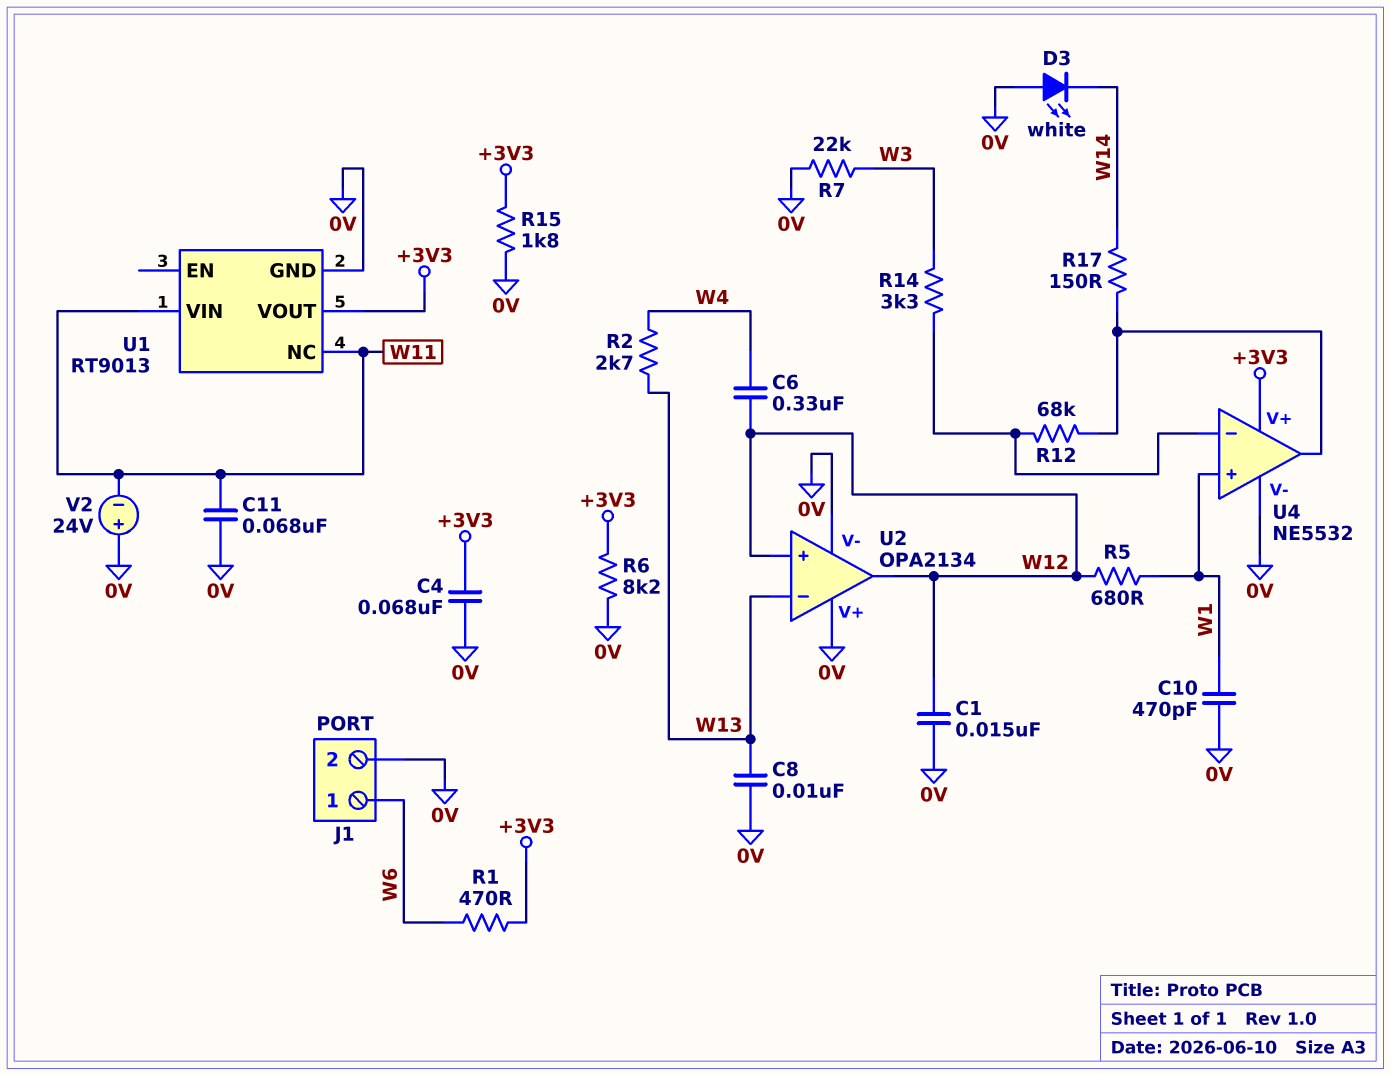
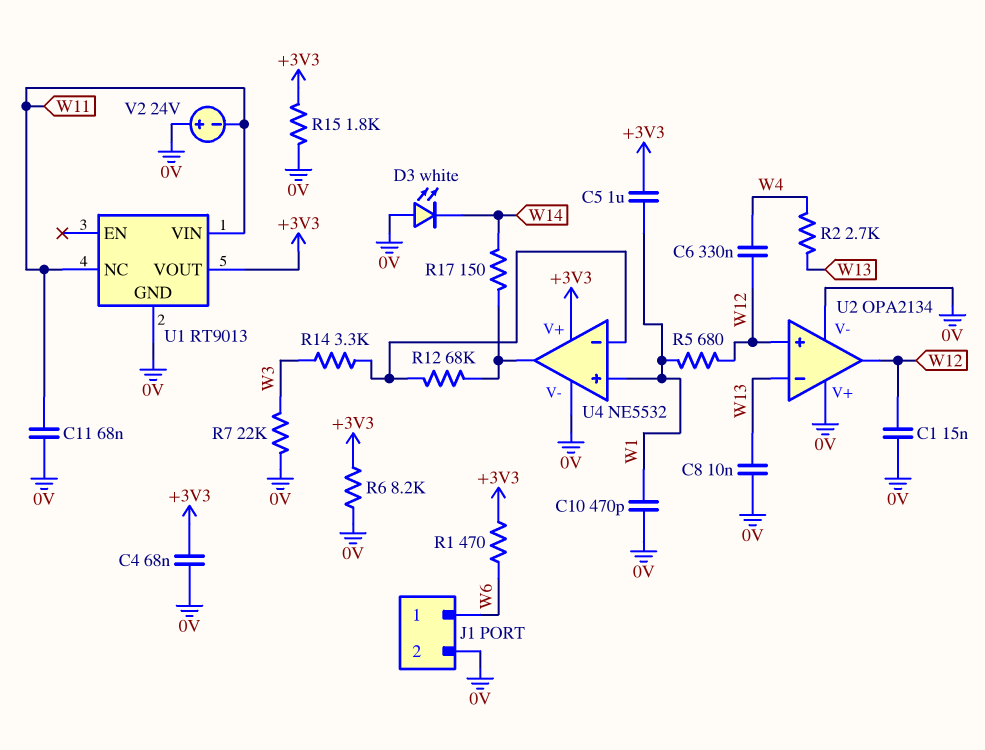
C5: none -> 1uF (+3V3, W1)

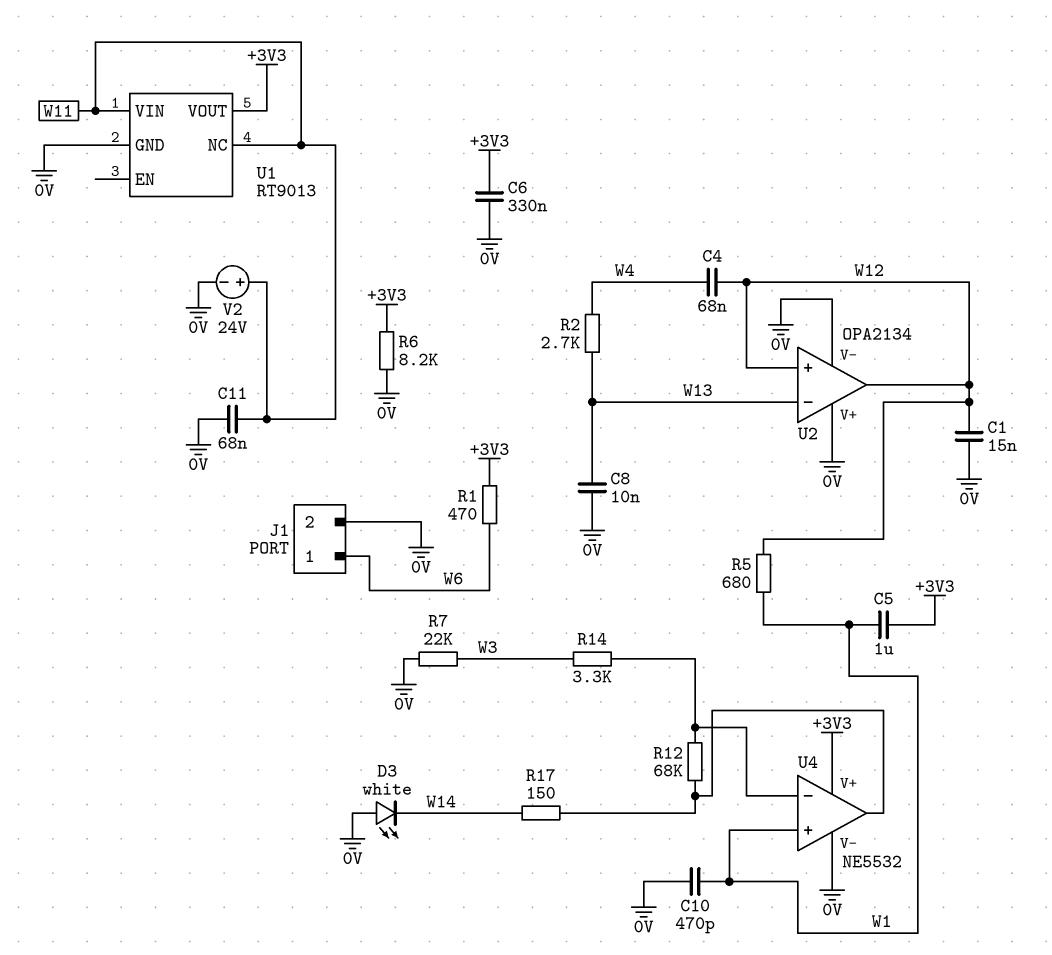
C4: 68nF (+3V3, 0V) -> 68nF (W4, W12)
C6: 330nF (W4, W12) -> 330nF (+3V3, 0V)
R15: 1.8k (+3V3, 0V) -> none
V2: 24V (plus 0V, minus W11) -> 24V (plus W11, minus 0V)

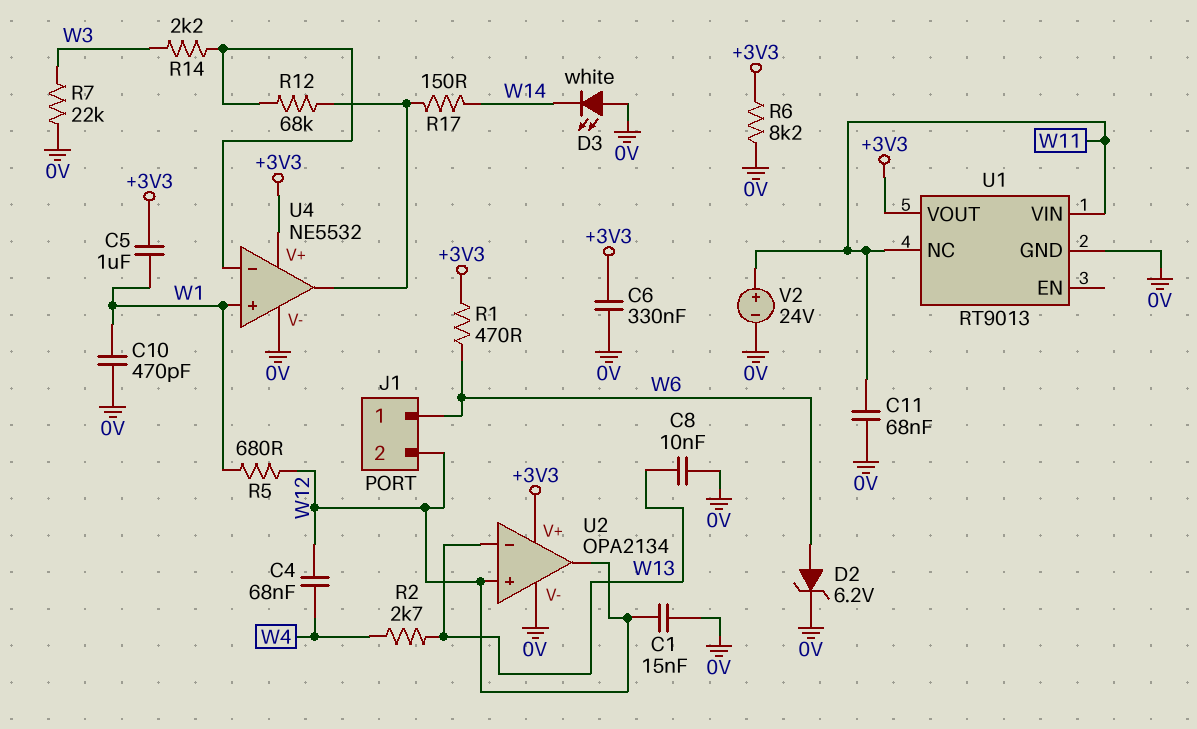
D2: none -> zener 6.2V (A W6, K 0V)
J1 pin 2: 0V -> W12
R14: 3.3k (U4/in-, W3) -> 2.2k (U4/in-, W3)
U2 pin V+: 0V -> +3V3

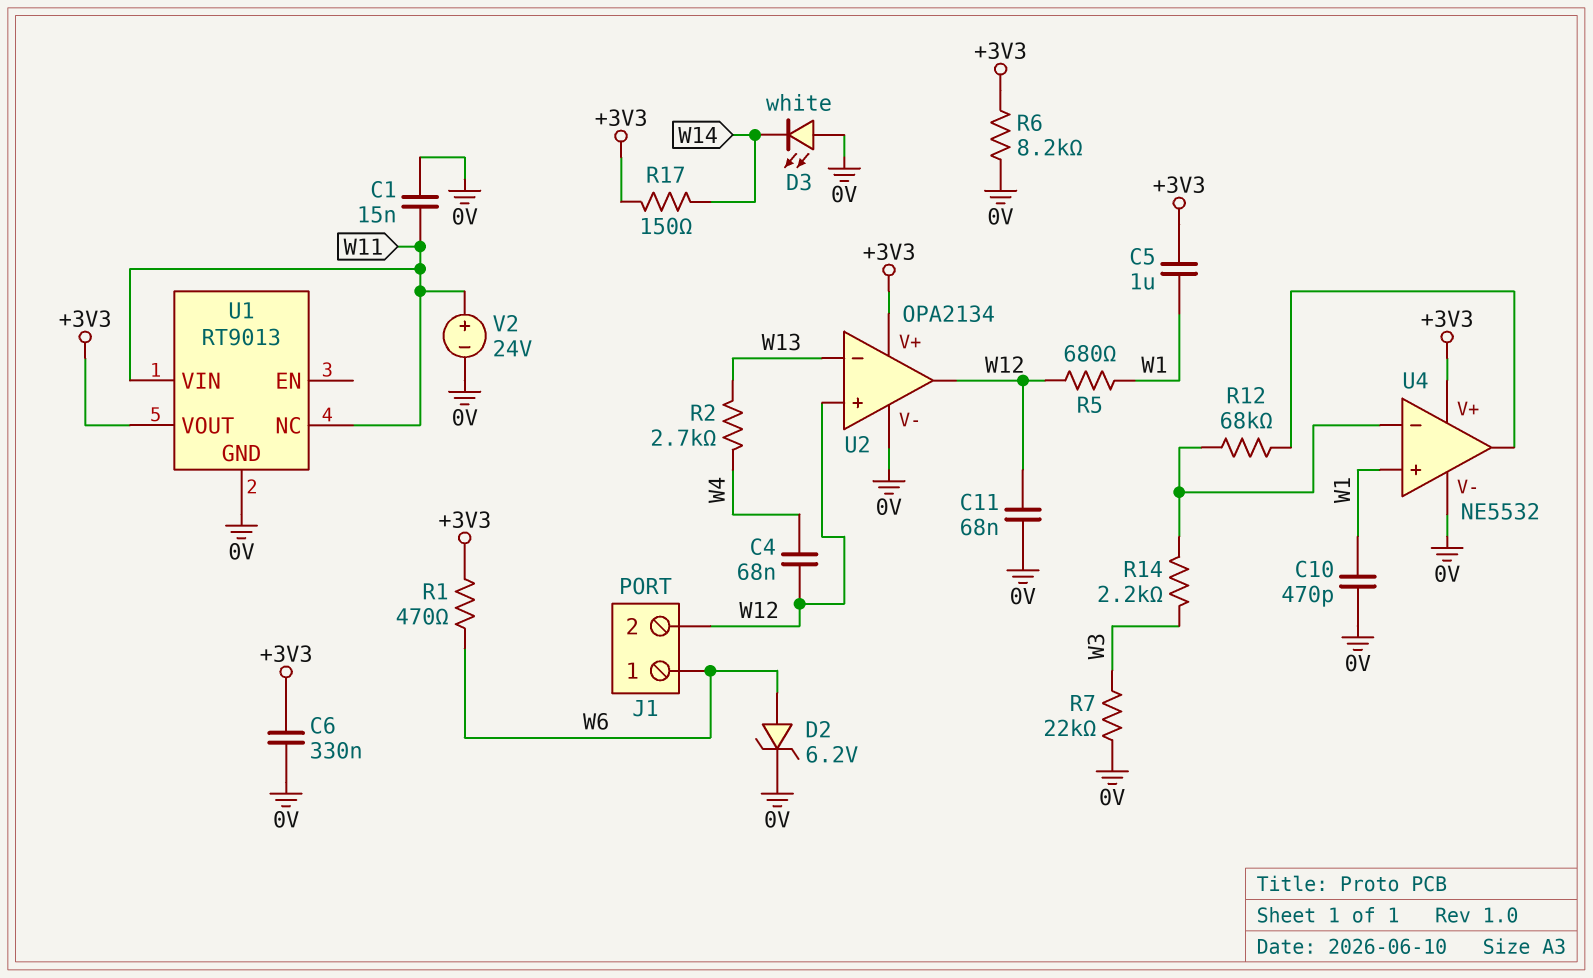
C1: 15nF (0V, W12) -> 15nF (0V, W11)
C8: 10nF (0V, W13) -> none
C11: 68nF (0V, W11) -> 68nF (0V, W12)
R17: 150 (U4/out, W14) -> 150 (+3V3, W14)

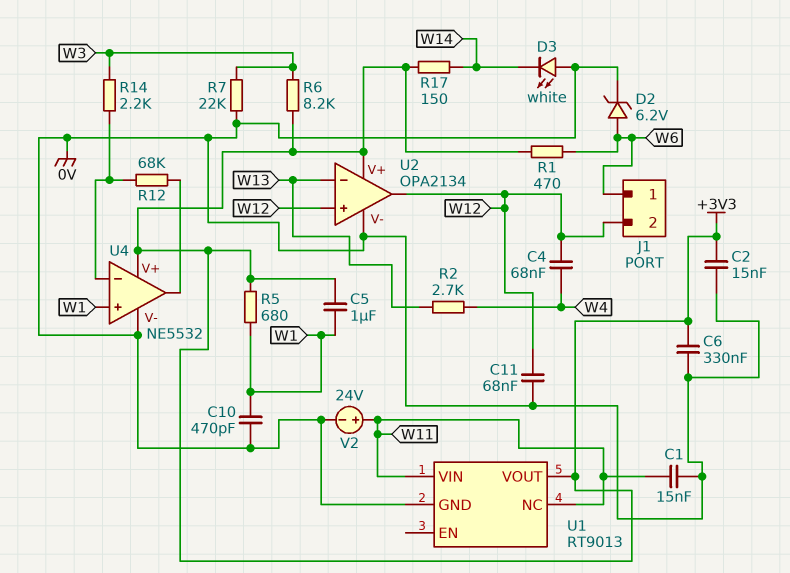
C2: none -> 15nF (+3V3, 0V)
R5: 680 (W1, W12) -> 680 (+3V3, W1)
R6: 8.2k (+3V3, 0V) -> 8.2k (+3V3, W3)

